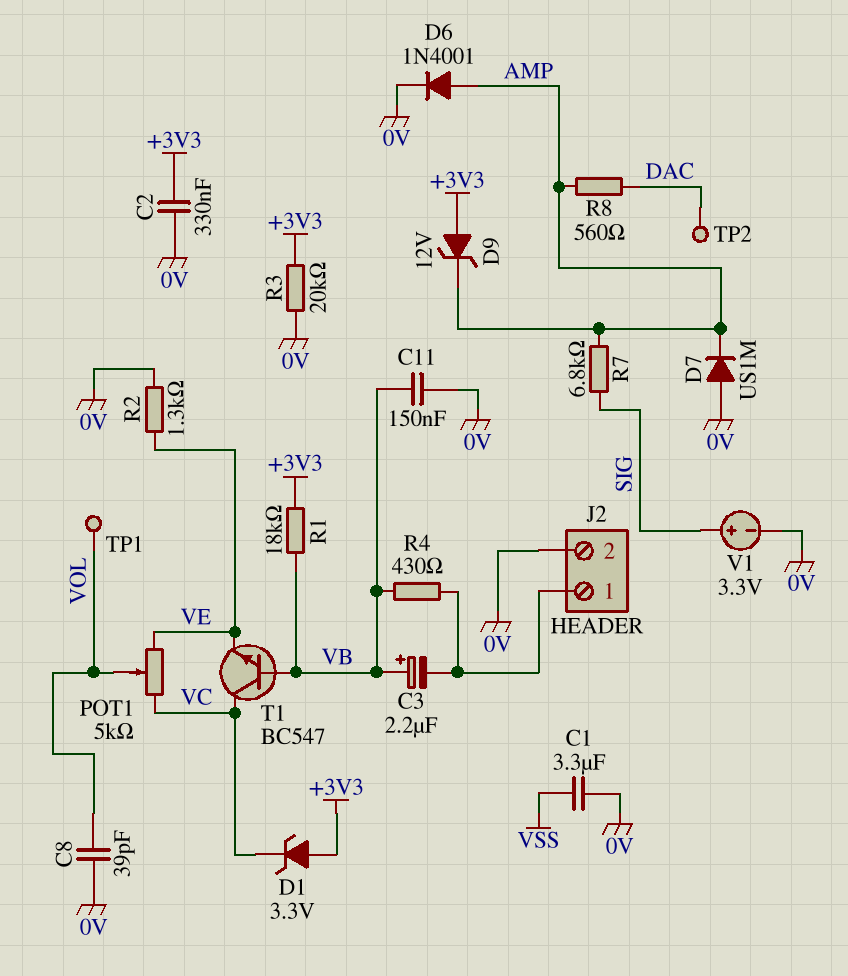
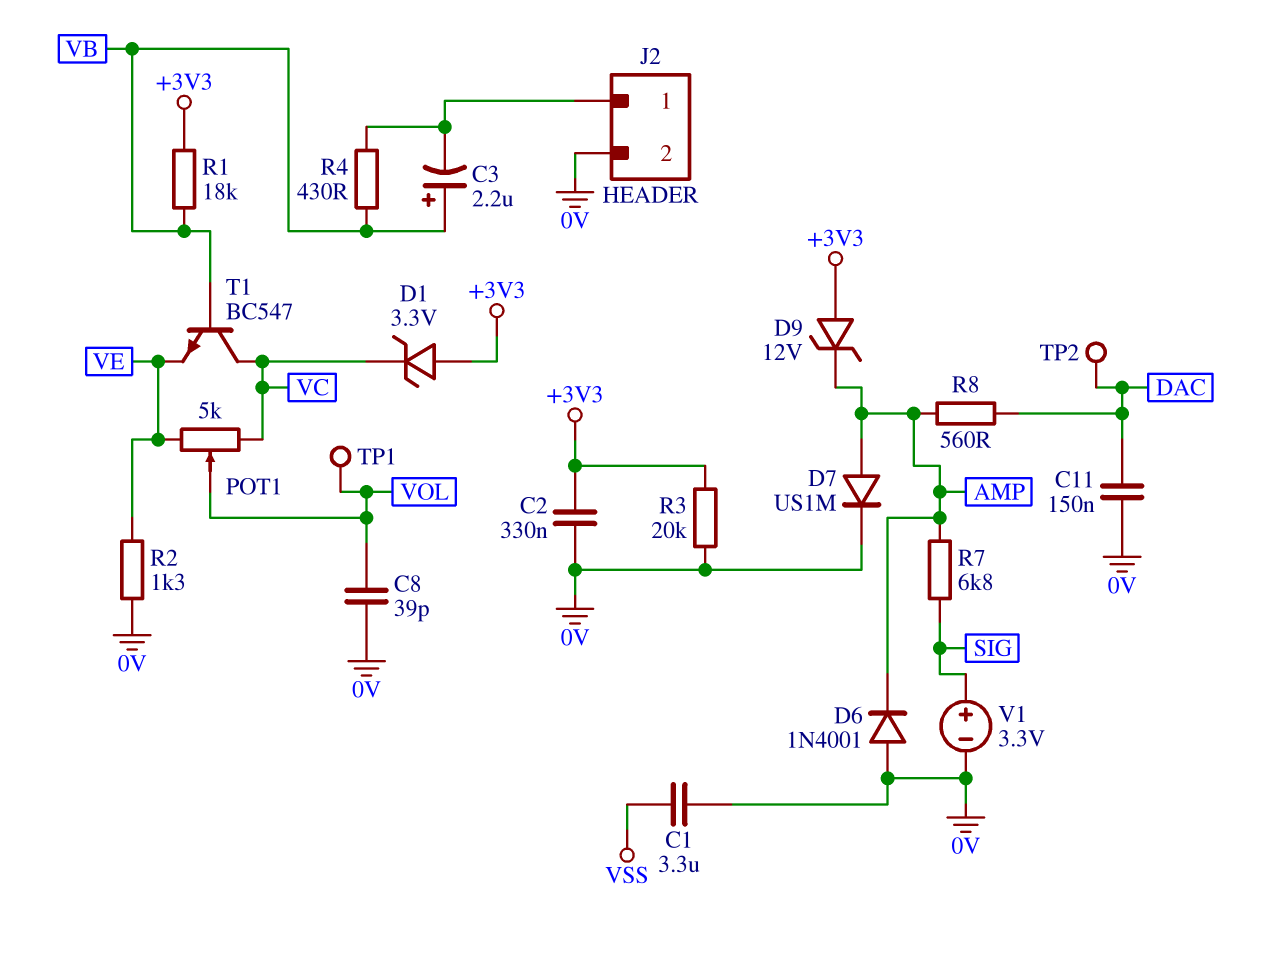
C11: 150nF (0V, VB) -> 150nF (0V, DAC)
D6: diode 1N4001 (A AMP, K 0V) -> diode 1N4001 (A 0V, K AMP)
D7: diode US1M (A 0V, K AMP) -> diode US1M (A AMP, K 0V)

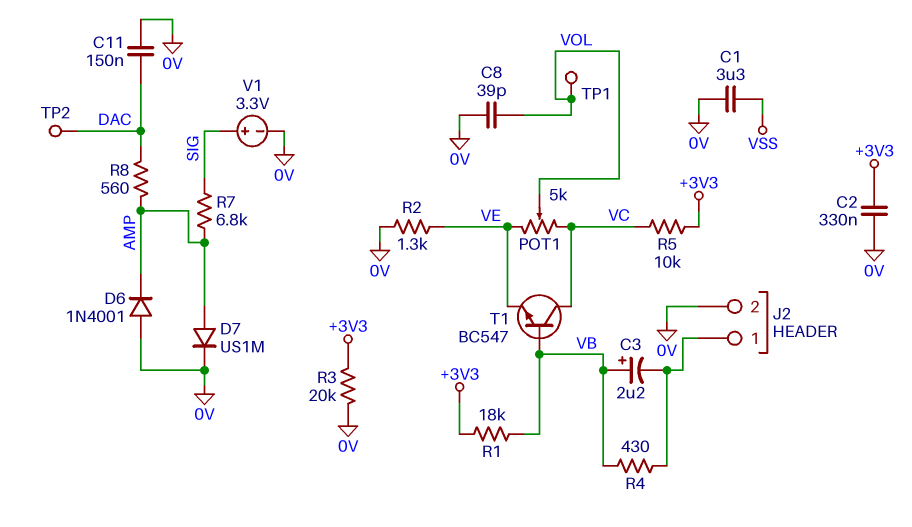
D1: zener 3.3V (A +3V3, K VC) -> none
D9: zener 12V (A +3V3, K AMP) -> none
R5: none -> 10k (+3V3, VC)

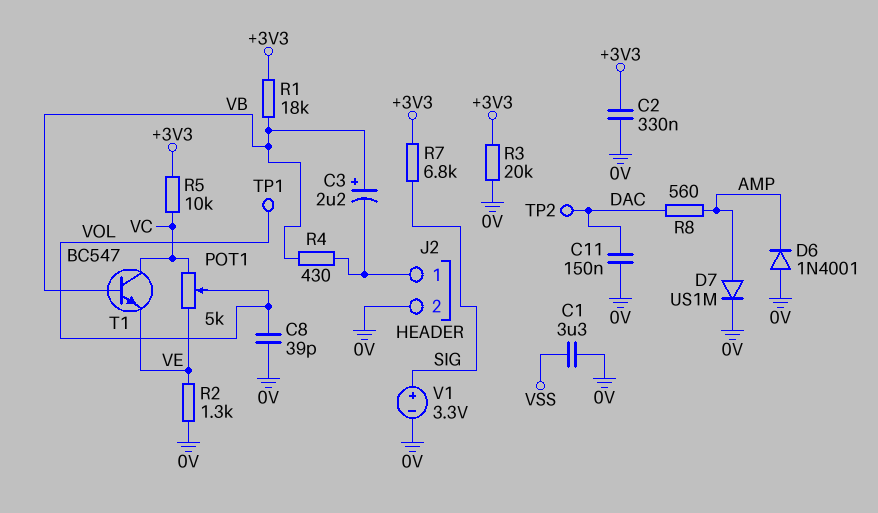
R7: 6.8k (AMP, SIG) -> 6.8k (+3V3, SIG)

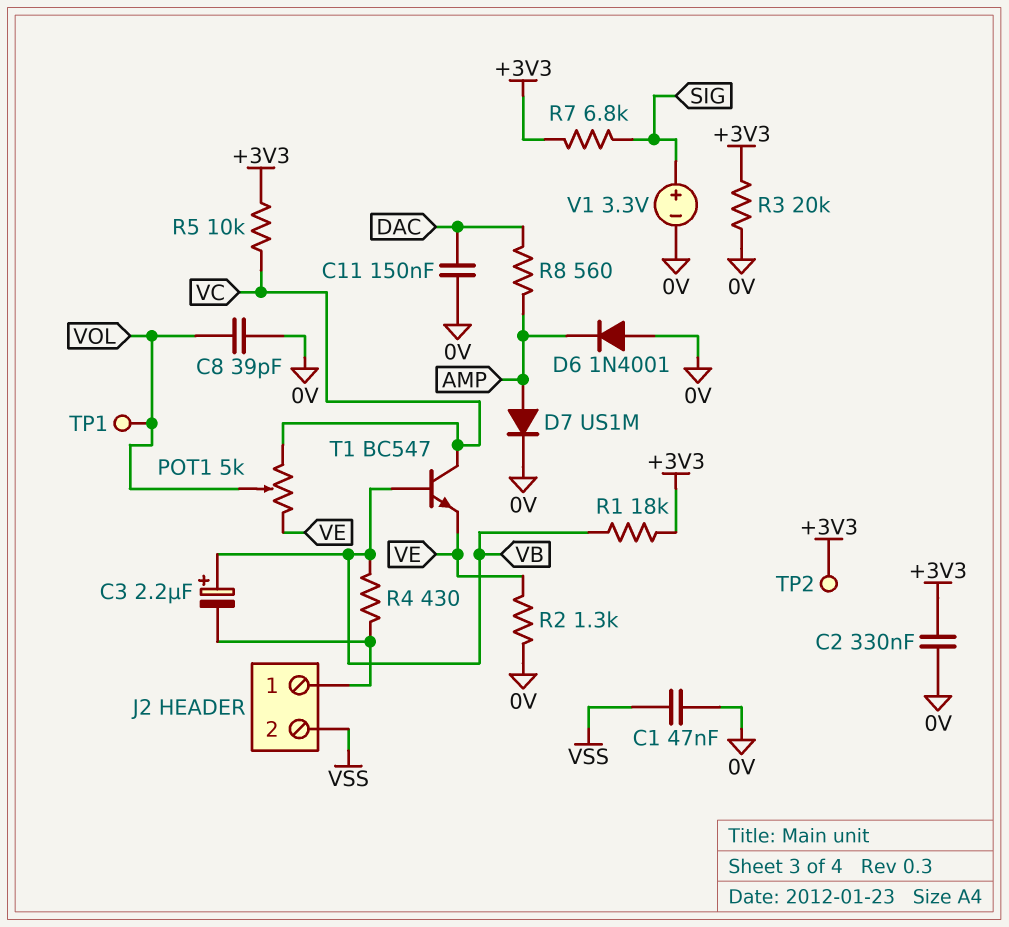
C1: 3.3uF (0V, VSS) -> 47nF (0V, VSS)
J2 pin 2: 0V -> VSS
TP2: test point (DAC) -> test point (+3V3)

